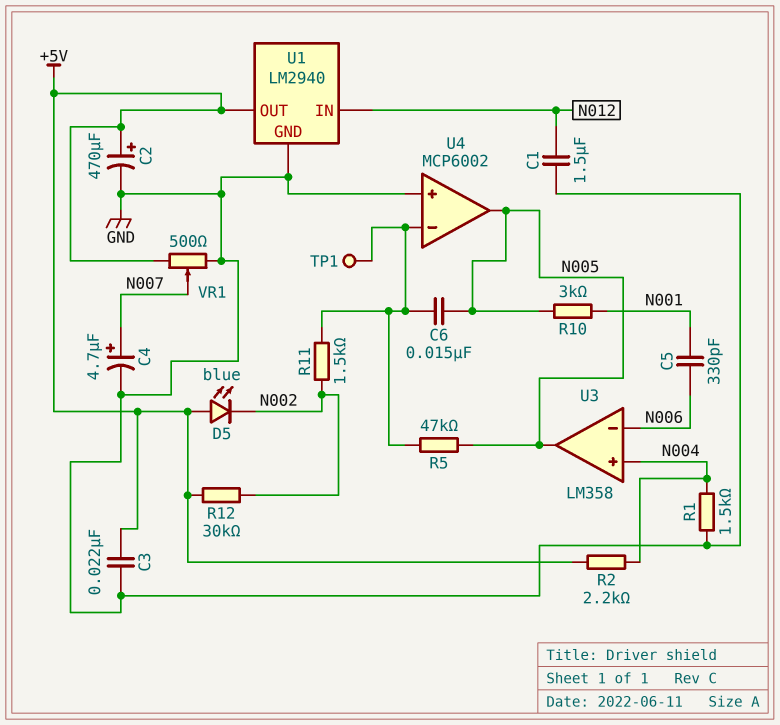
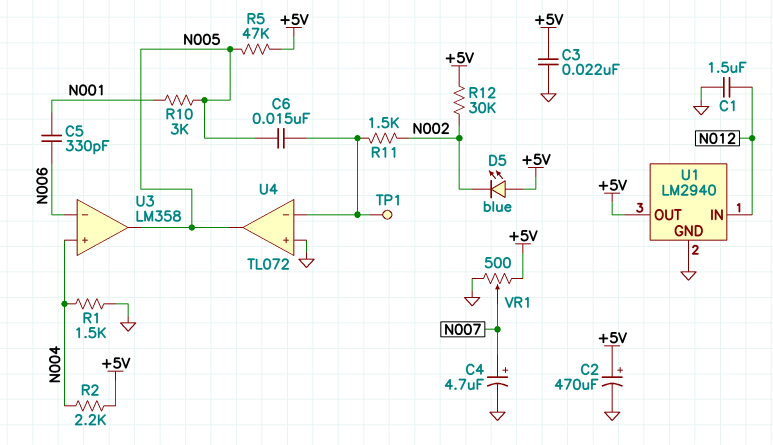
R5: 47k (N005, U4/in-) -> 47k (+5V, N005)
U4: MCP6002 -> TL072

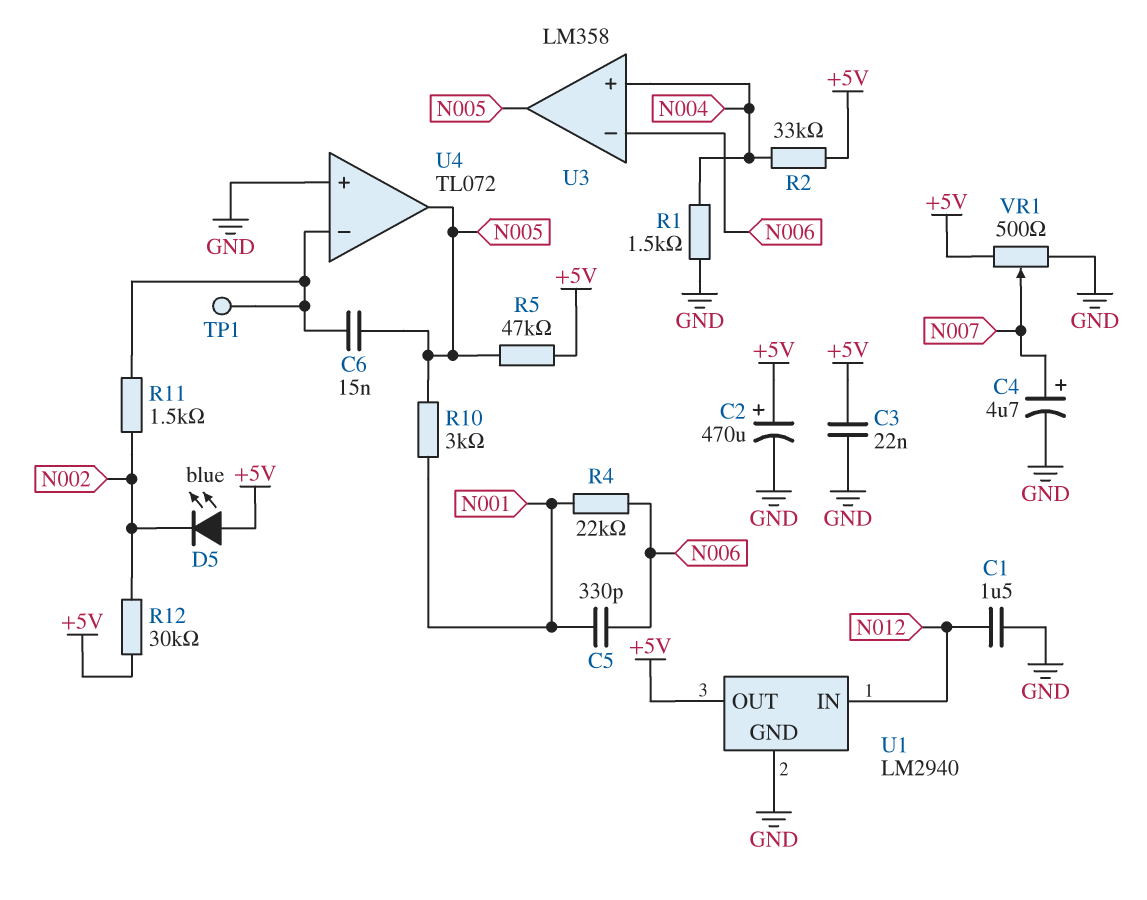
R2: 2.2k (+5V, N004) -> 33k (+5V, N004)
R4: none -> 22k (N001, N006)

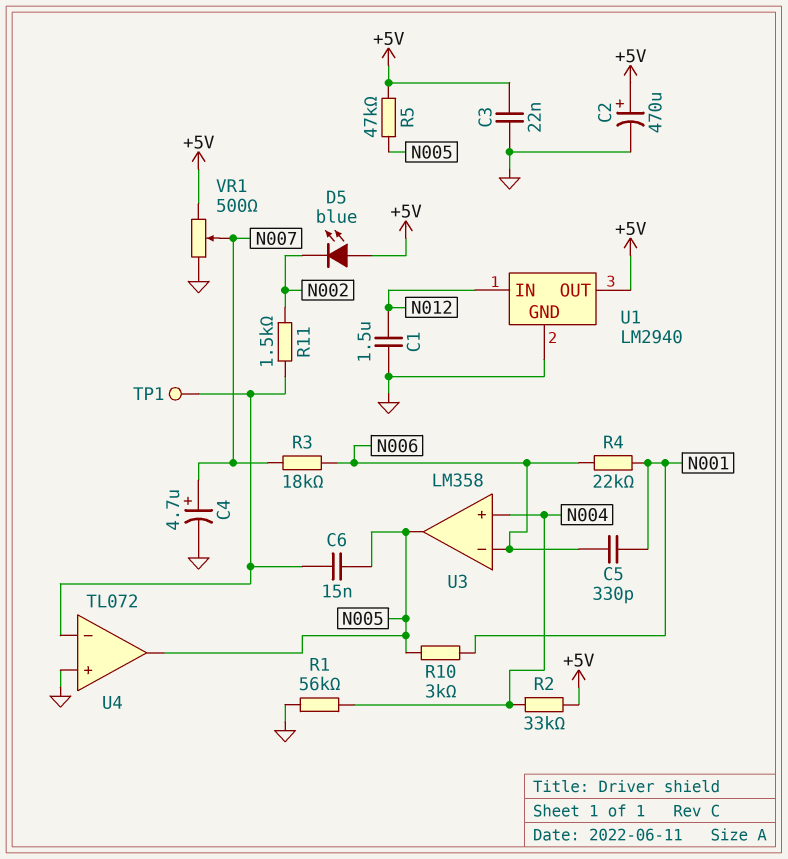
R1: 1.5k (GND, N004) -> 56k (GND, N004)
R3: none -> 18k (N006, N007)
R12: 30k (+5V, N002) -> none

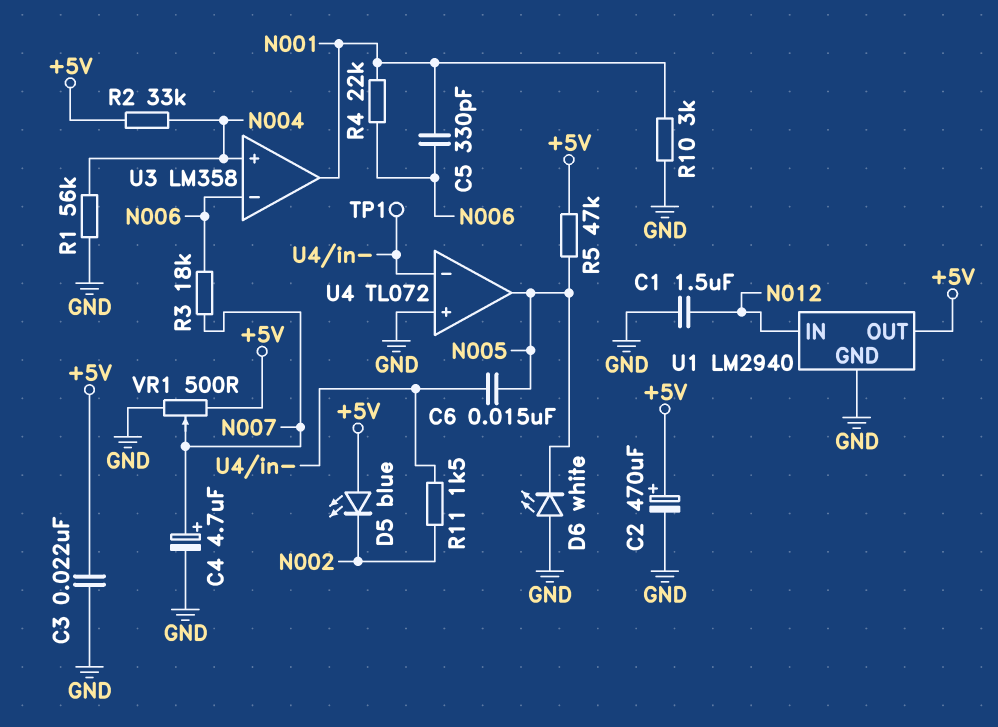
D6: none -> LED white (A GND, K N005)
R10: 3k (N001, N005) -> 3k (GND, N001)
U3 pin out: N005 -> N001

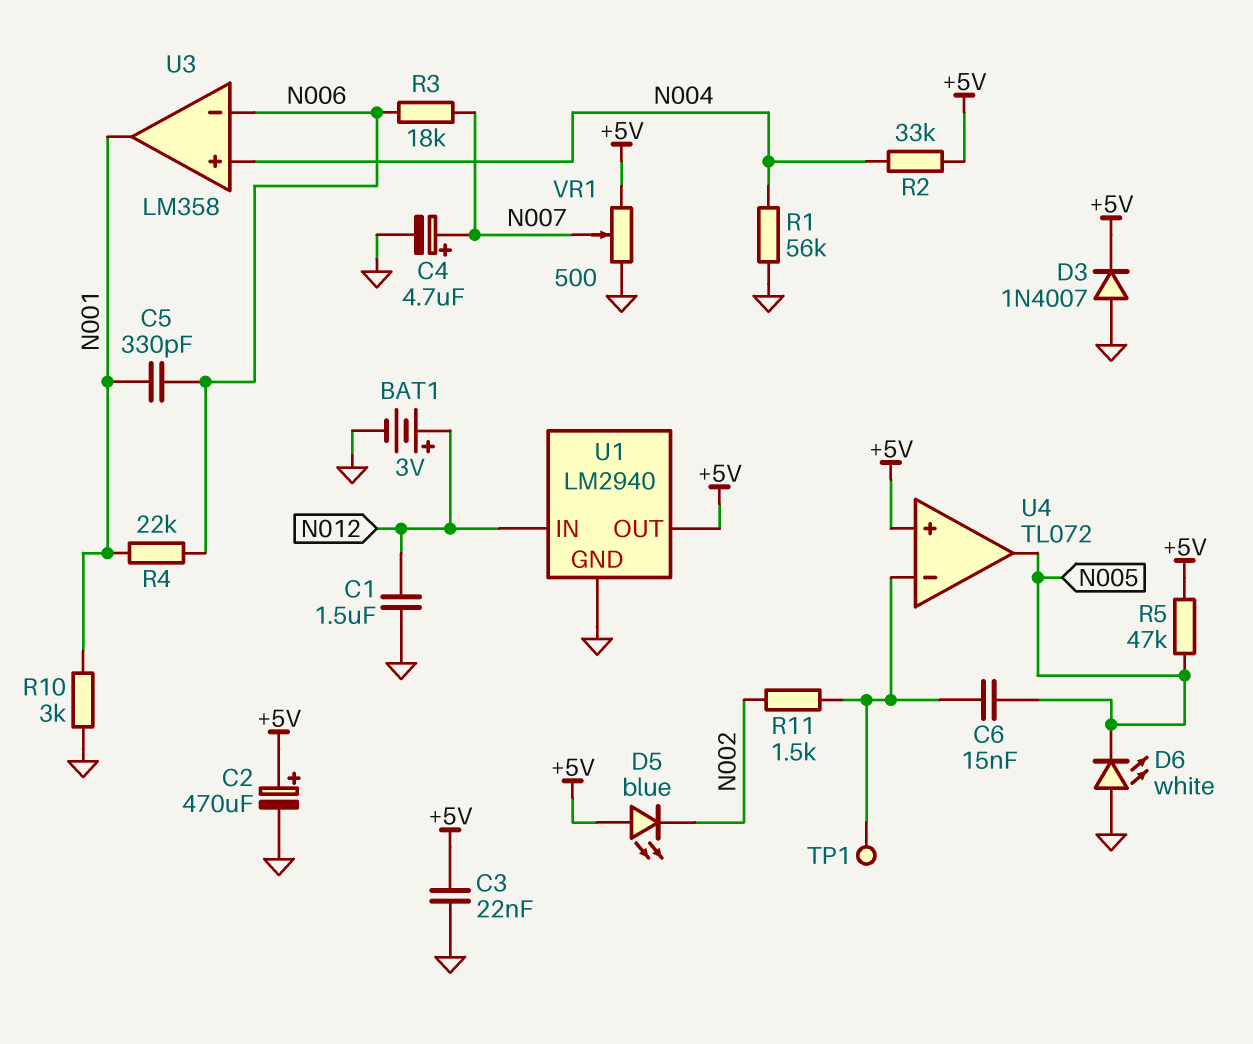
BAT1: none -> 3V (plus N012, minus GND)
D3: none -> diode 1N4007 (A GND, K +5V)
U4 pin in+: GND -> +5V

